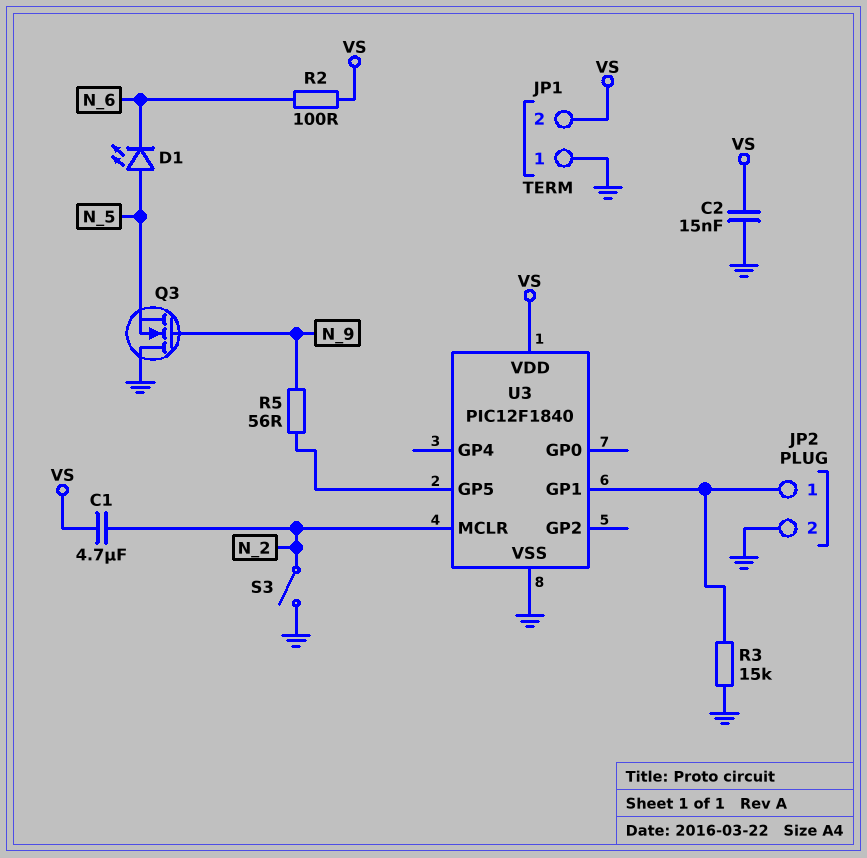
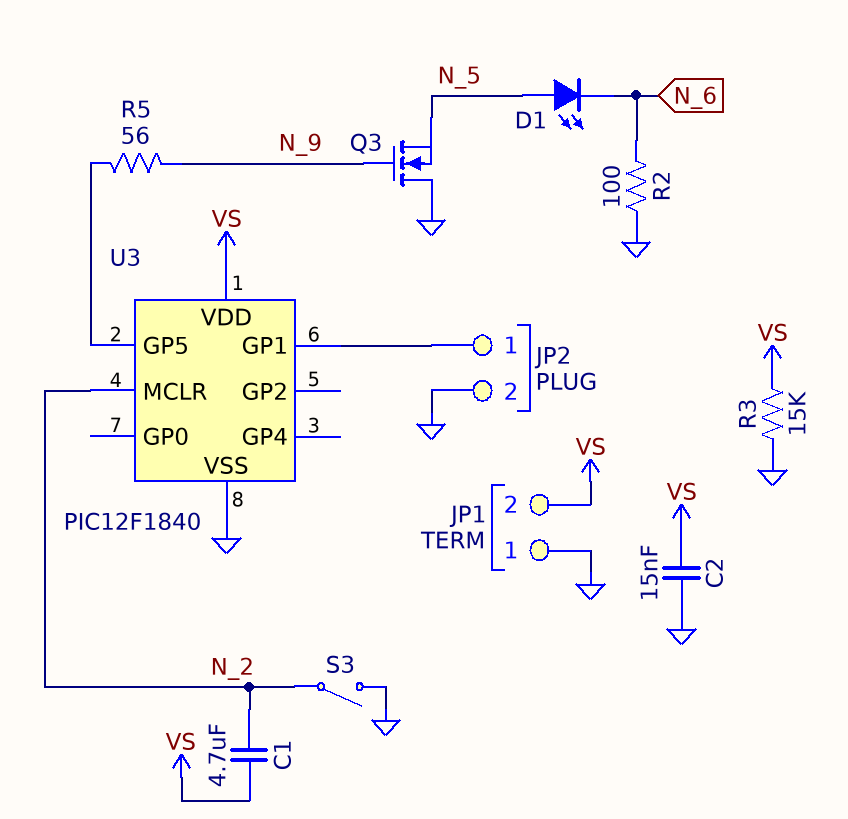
R2: 100 (N_6, VS) -> 100 (GND, N_6)
R3: 15k (GND, JP2/1) -> 15k (GND, VS)

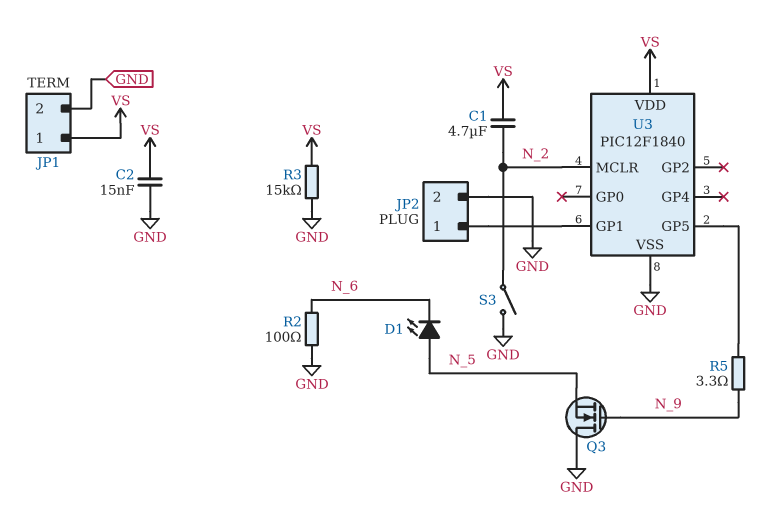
JP1 pin 1: GND -> VS
JP1 pin 2: VS -> GND
R5: 56 (N_9, U3/GP5) -> 3.3 (N_9, U3/GP5)

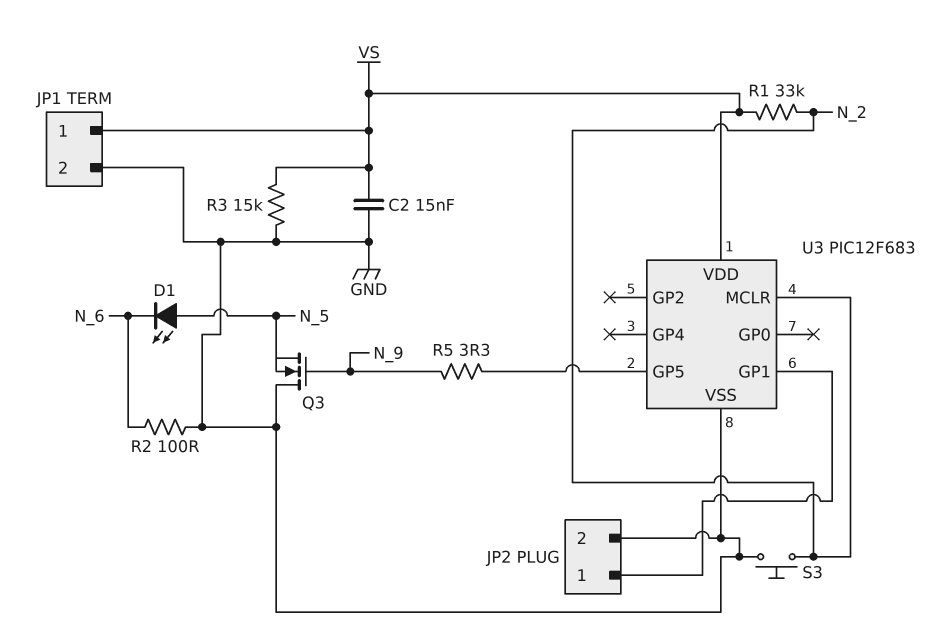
C1: 4.7uF (N_2, VS) -> none
R1: none -> 33k (N_2, VS)
S3: switch (GND, N_2) -> button (GND, N_2)
U3: PIC12F1840 -> PIC12F683

